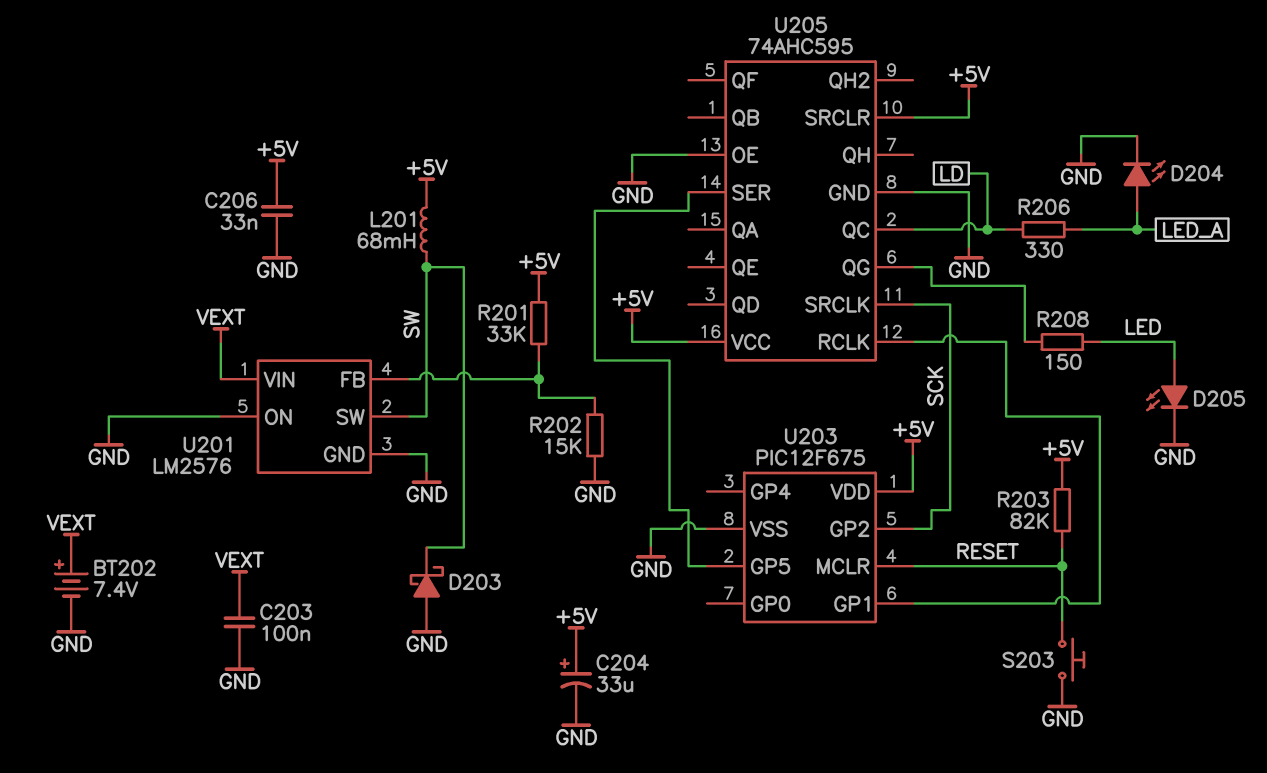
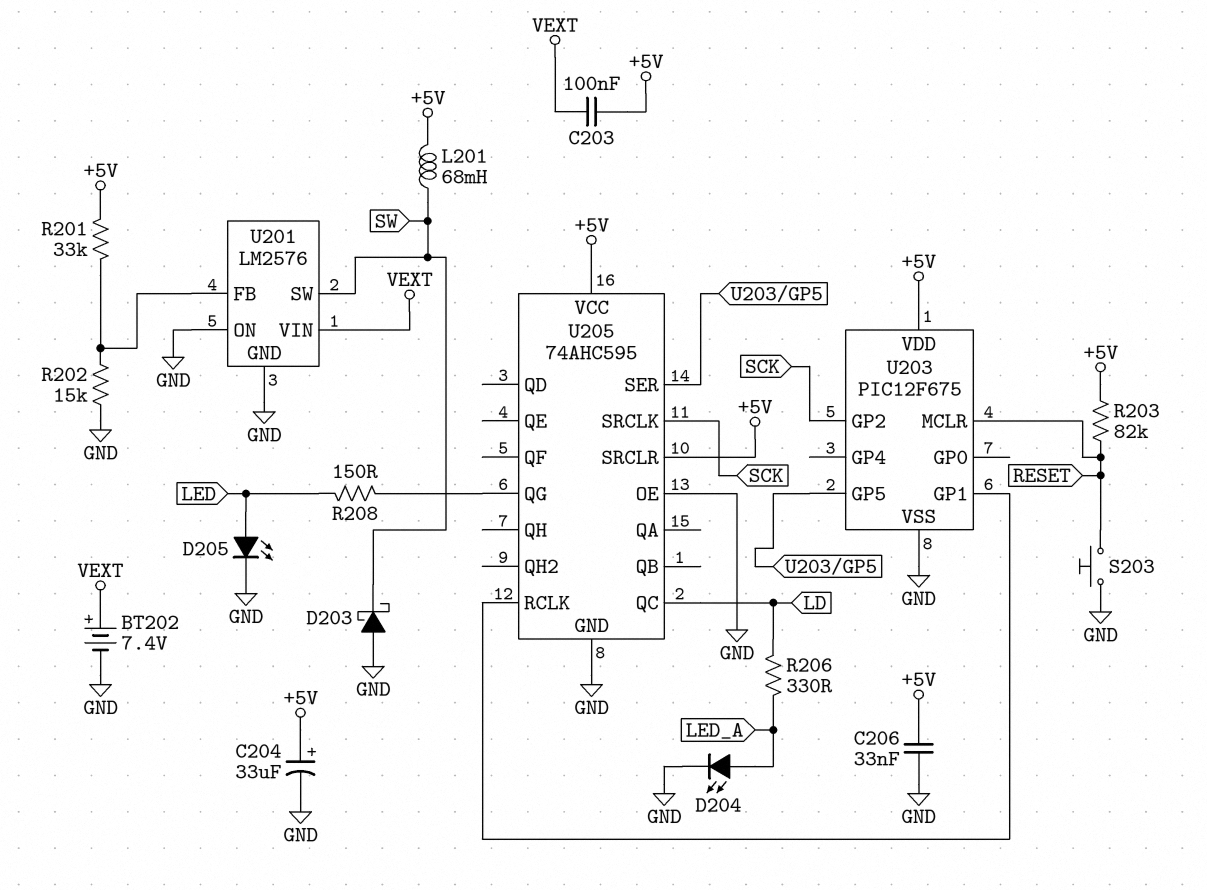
C203: 100nF (GND, VEXT) -> 100nF (+5V, VEXT)

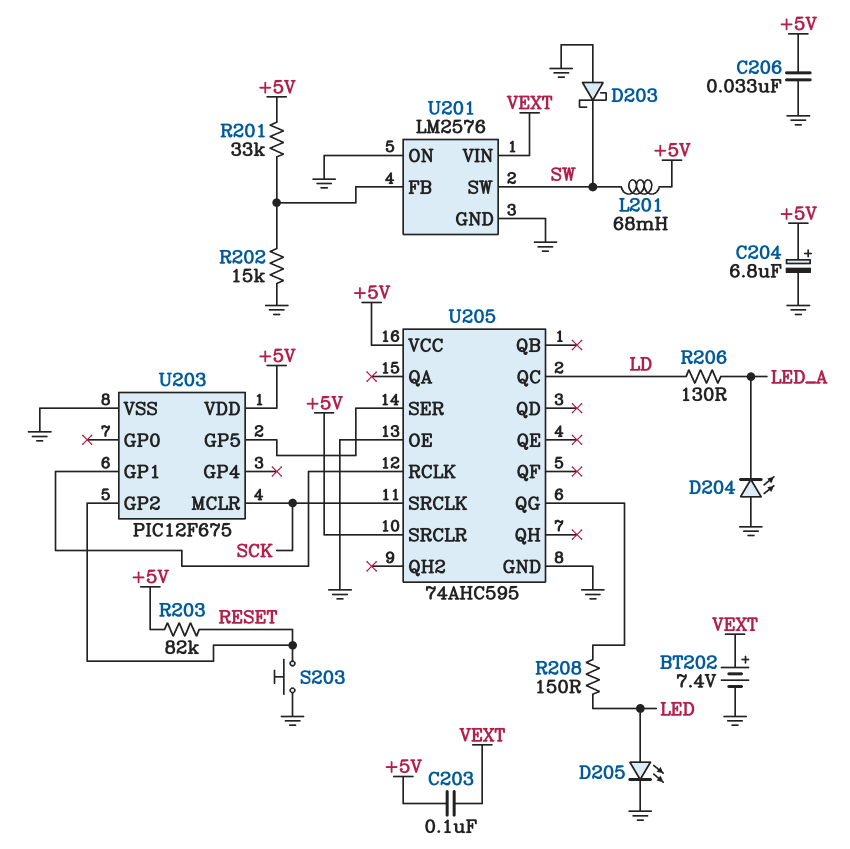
C204: 33uF (plus +5V, minus GND) -> 6.8uF (plus +5V, minus GND)
D204: LED (A LED_A, K GND) -> LED (A GND, K LED_A)
R206: 330 (LD, LED_A) -> 130 (LD, LED_A)
U203 pin GP2: SCK -> RESET
U203 pin MCLR: RESET -> SCK

